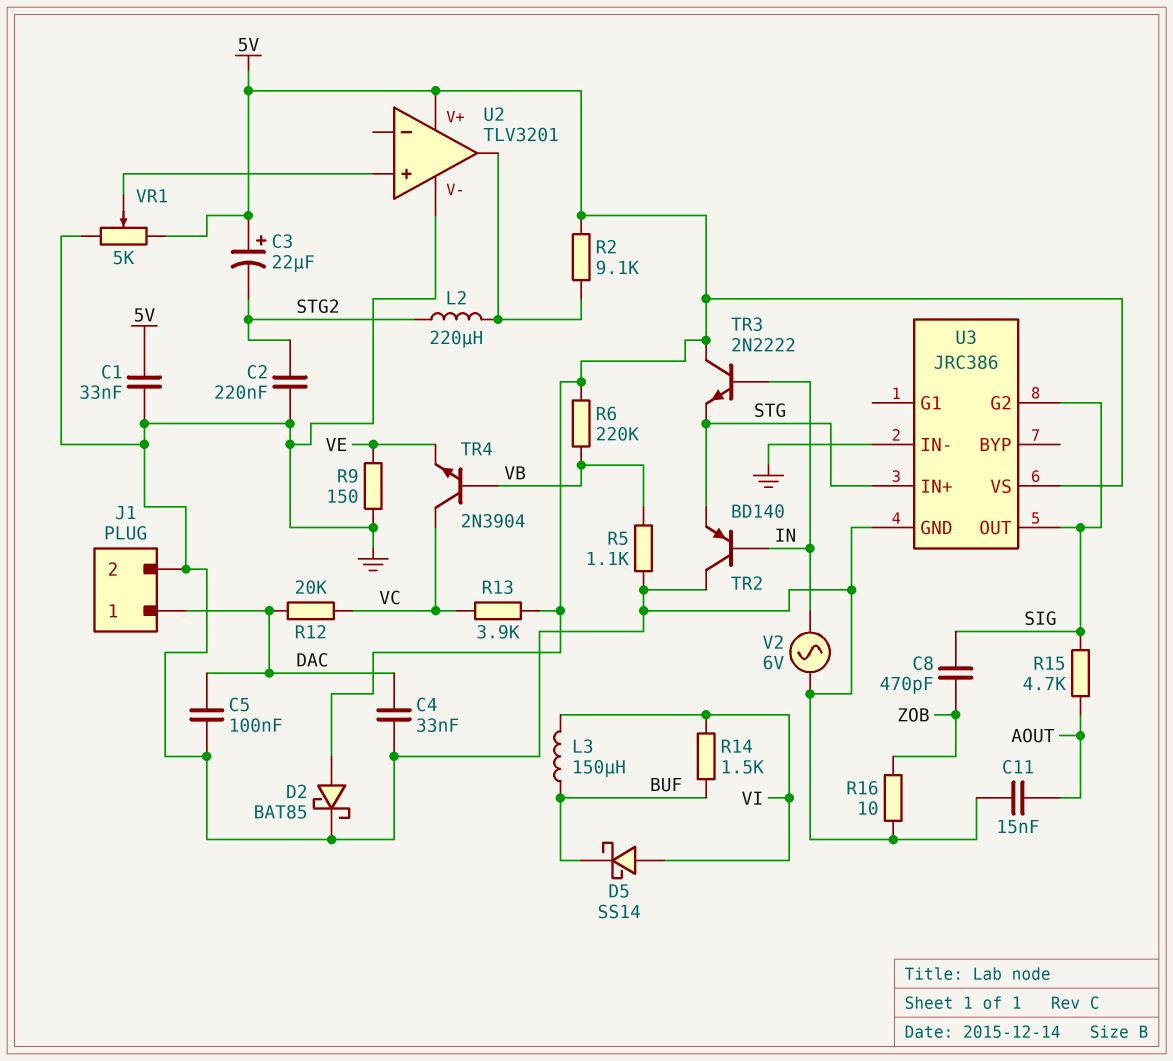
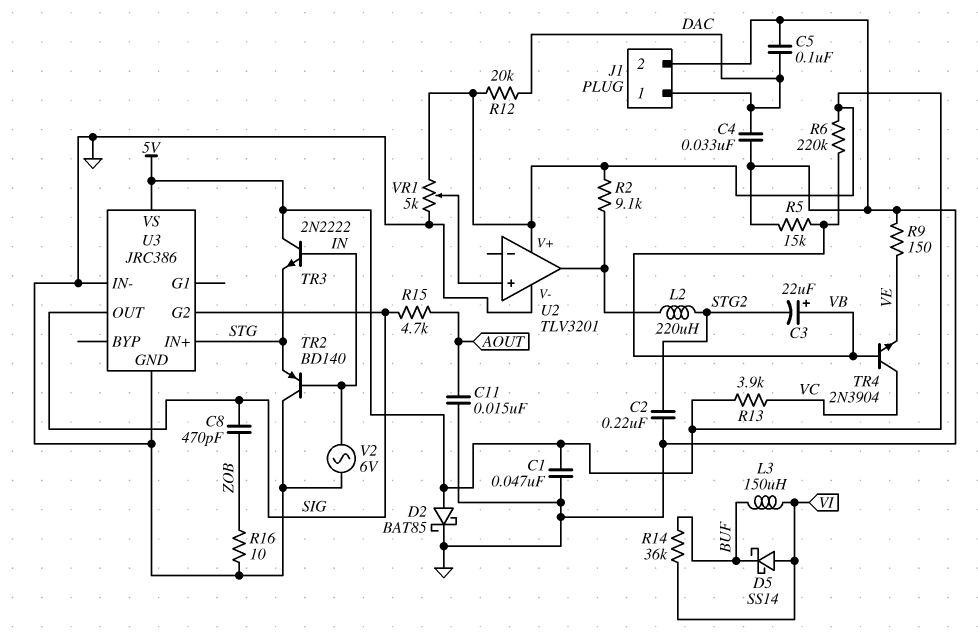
C1: 33nF (5V, GND) -> 47nF (5V, GND)
C3: 22uF (plus 5V, minus STG2) -> 22uF (plus VB, minus STG2)
R5: 1.1k (GND, VB) -> 15k (GND, VB)
R12: 20k (DAC, VC) -> 20k (5V, DAC)
R14: 1.5k (BUF, VI) -> 36k (BUF, VI)

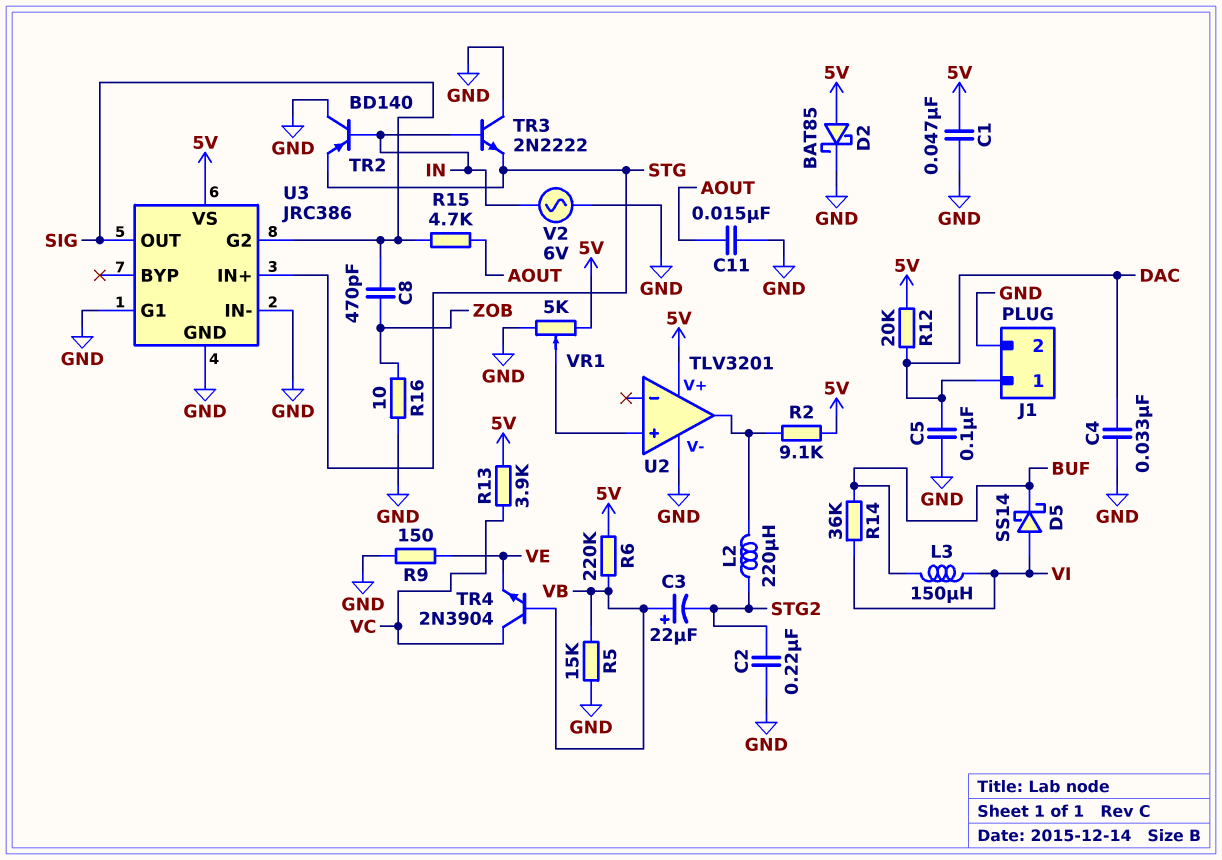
TR3: NPN 2N2222 (B IN, C 5V, E STG) -> NPN 2N2222 (B IN, C GND, E STG)
U3 pin G1: none -> GND

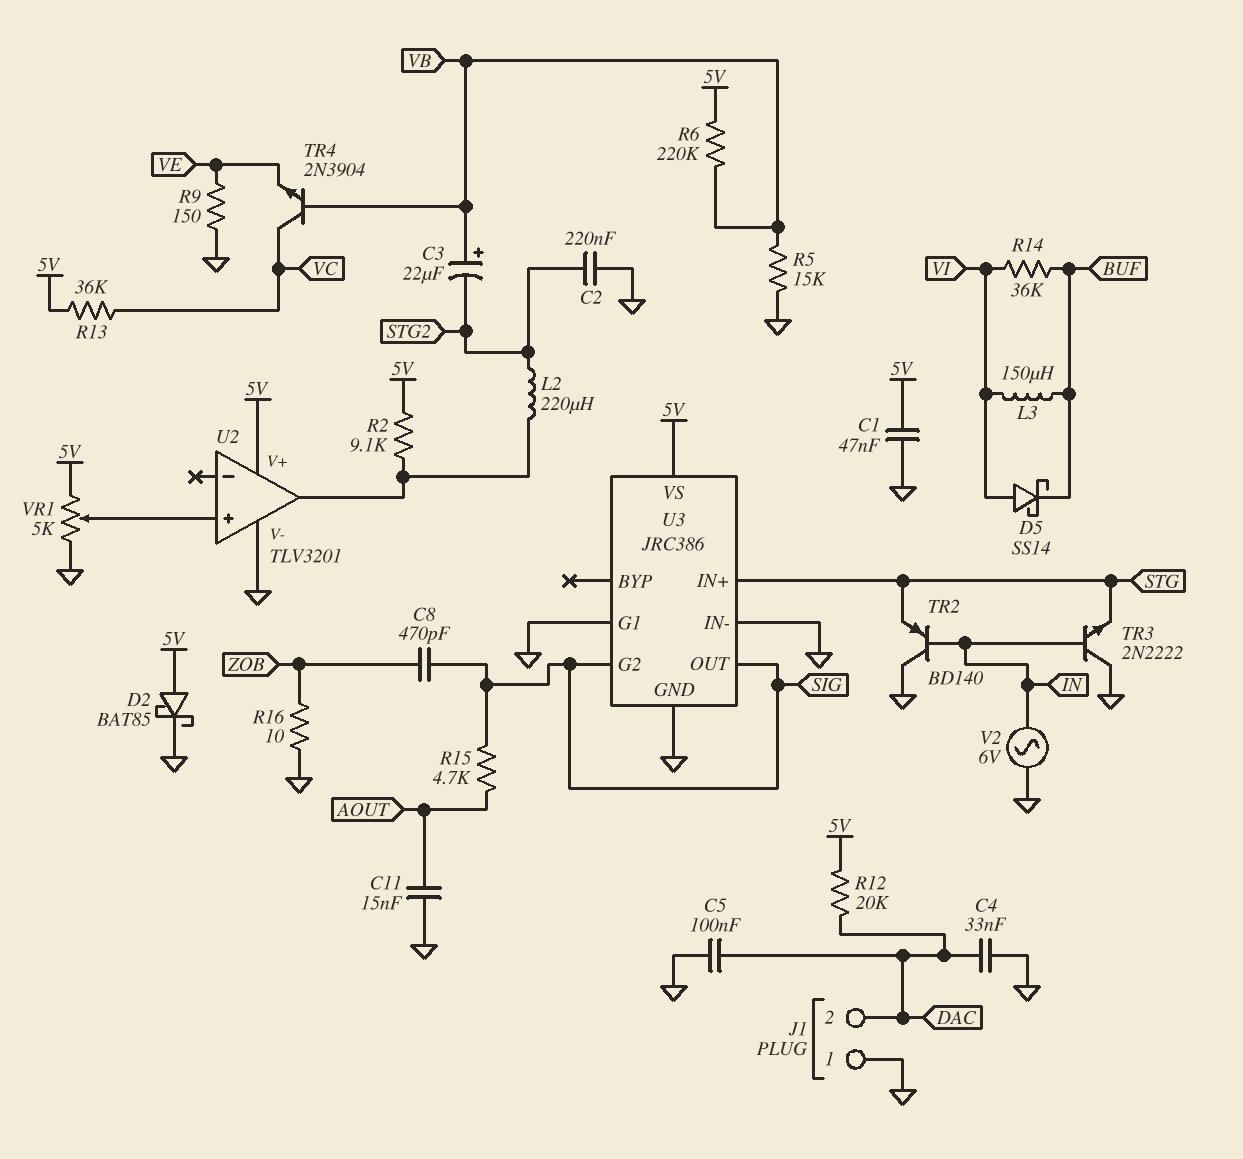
J1 pin 1: DAC -> GND
J1 pin 2: GND -> DAC
R13: 3.9k (5V, VC) -> 36k (5V, VC)

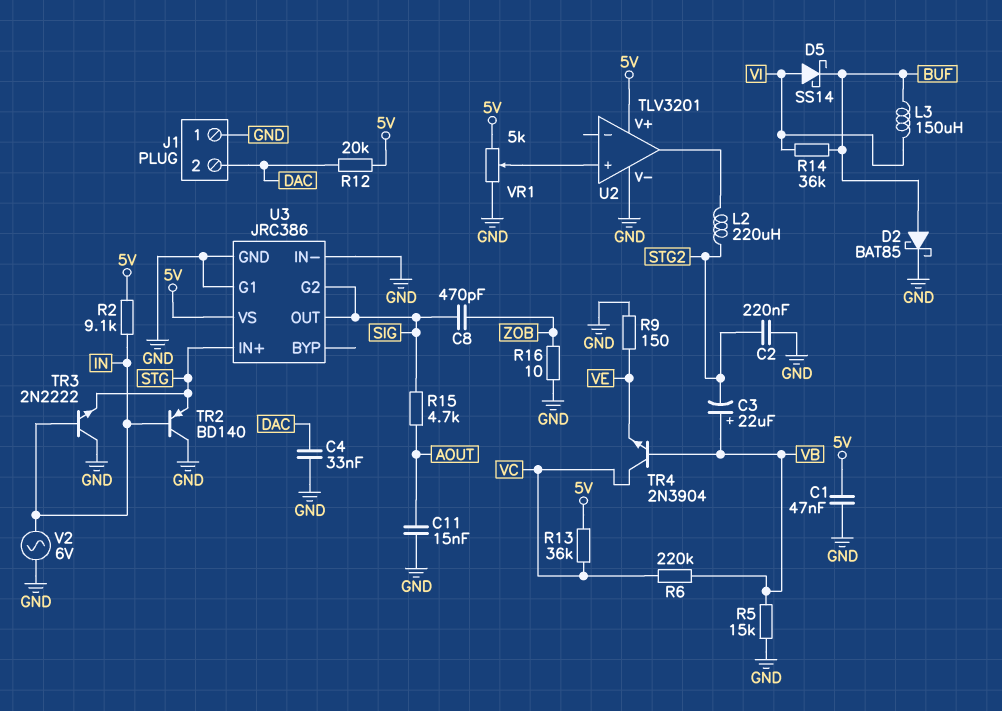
C5: 100nF (DAC, GND) -> none
D2: schottky BAT85 (A 5V, K GND) -> schottky BAT85 (A BUF, K GND)
R2: 9.1k (5V, U2/out) -> 9.1k (5V, IN)
R6: 220k (5V, VB) -> 220k (VB, VC)

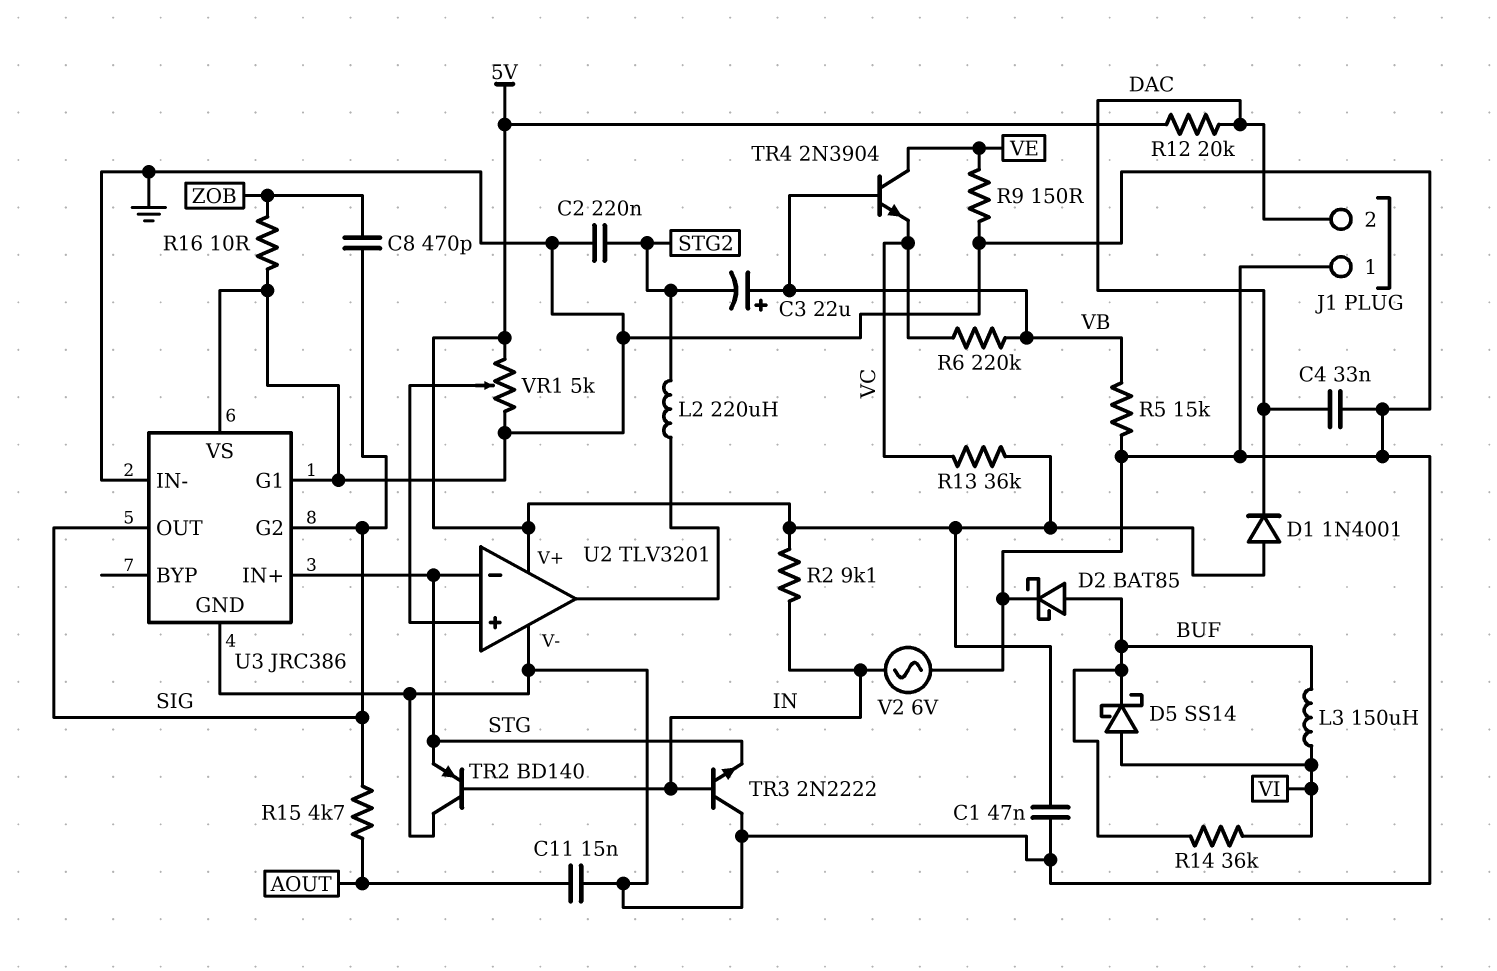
D1: none -> diode 1N4001 (A 5V, K DAC)
TR4: NPN 2N3904 (B VB, C VC, E VE) -> NPN 2N3904 (B VB, C VE, E VC)
U2 pin in-: none -> STG
U3 pin VS: 5V -> GND

